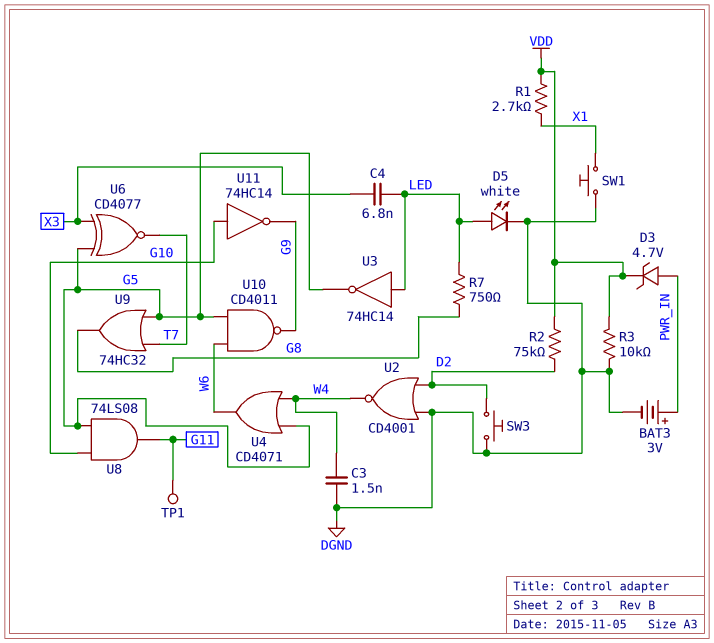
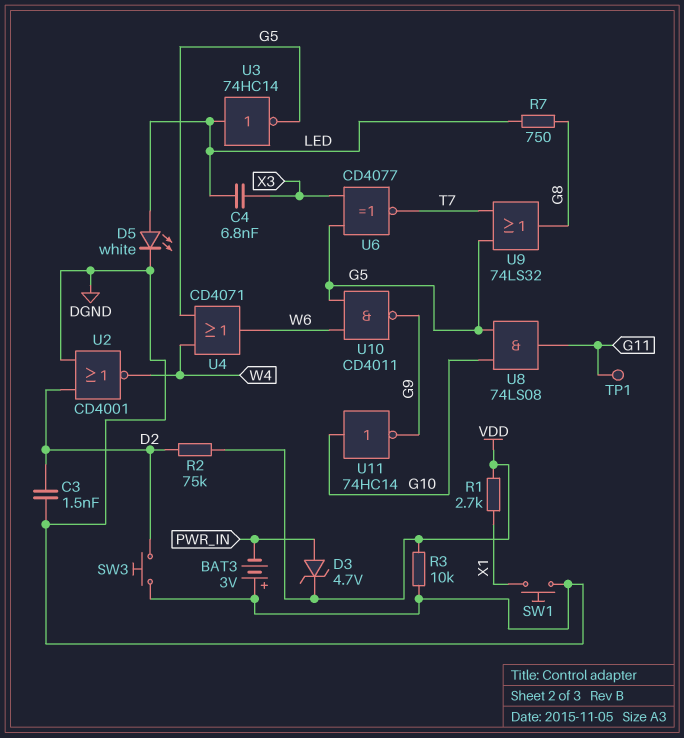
BAT3: 3V (plus PWR_IN, minus DGND) -> 3V (plus DGND, minus PWR_IN)
C3: 1.5nF (DGND, W4) -> 1.5nF (D2, DGND)
U9: OR 74HC32 (in G5, in T7, out G8) -> OR 74LS32 (in G5, in T7, out G8)

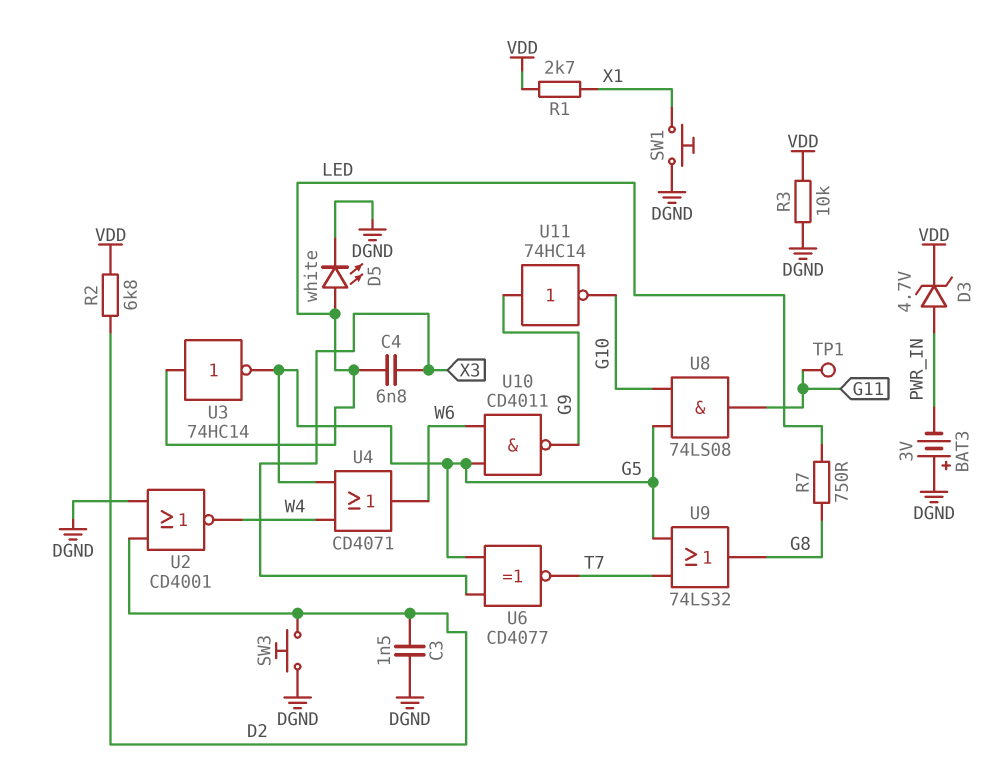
R2: 75k (D2, VDD) -> 6.8k (D2, VDD)
U11: NOT 74HC14 (in G10, out G9) -> NOT 74HC14 (in G9, out G10)

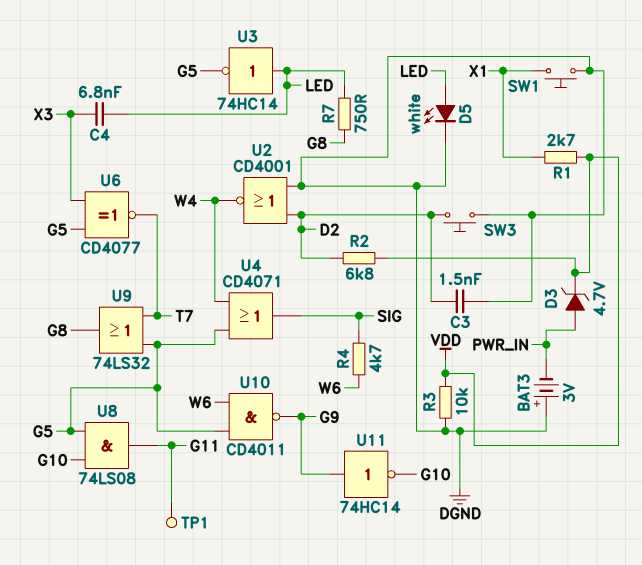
R4: none -> 4.7k (SIG, W6)
U4: OR CD4071 (in G5, in W4, out W6) -> OR CD4071 (in G5, in W4, out SIG)

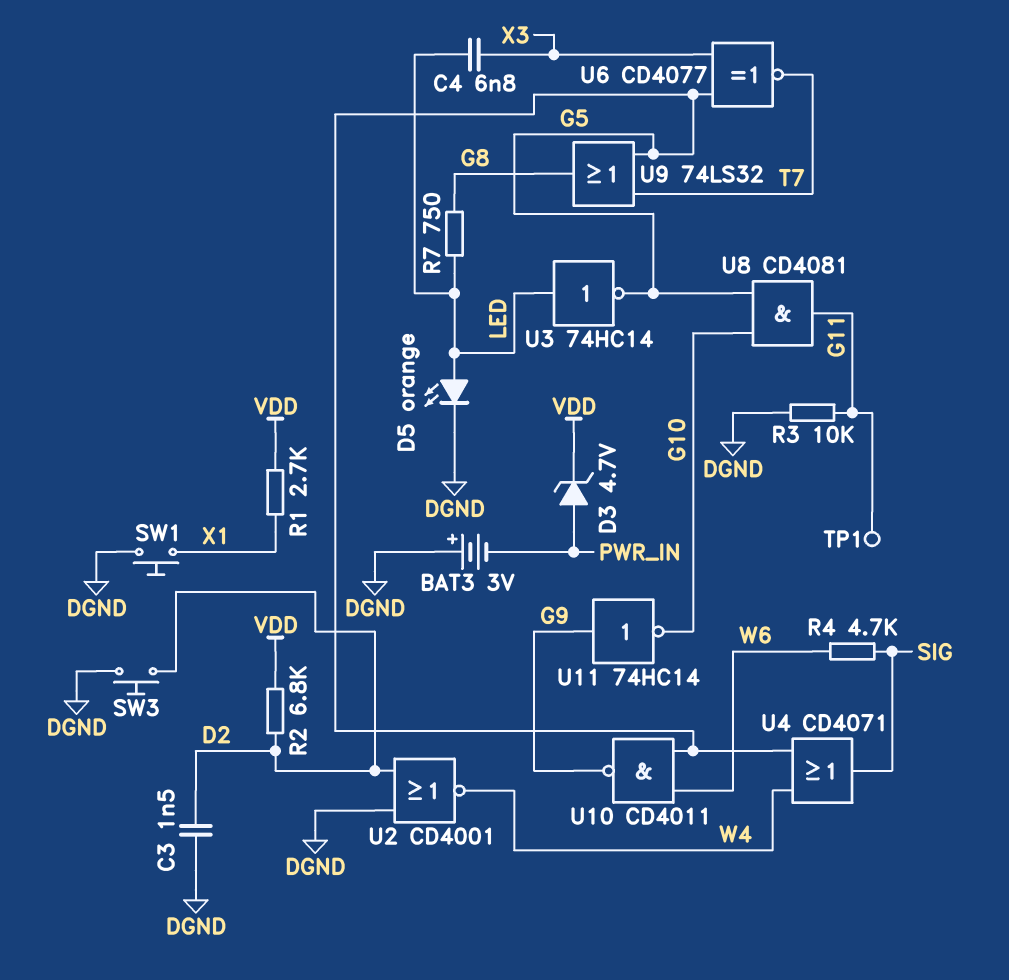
D5: LED white (A LED, K DGND) -> LED orange (A LED, K DGND)
R3: 10k (DGND, VDD) -> 10k (DGND, G11)
U8: AND 74LS08 (in G5, in G10, out G11) -> AND CD4081 (in G5, in G10, out G11)

